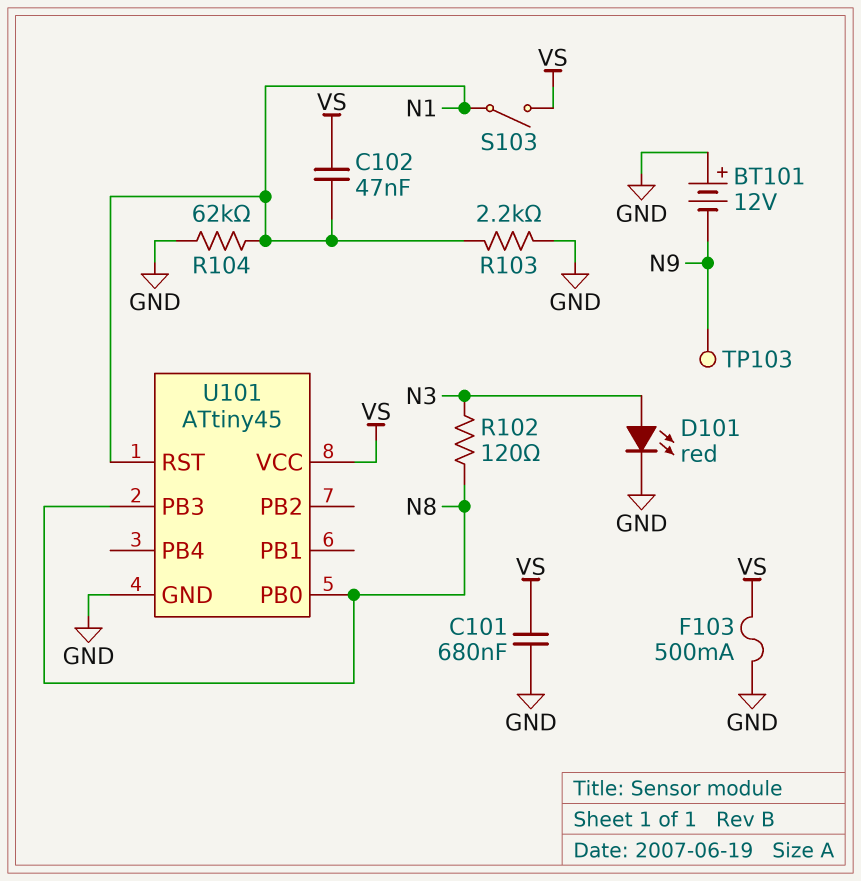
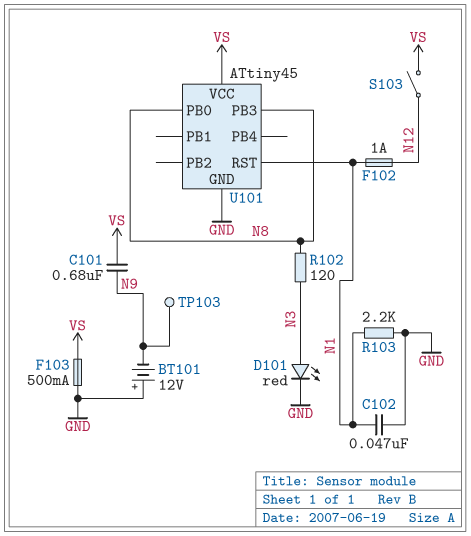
C101: 680nF (GND, VS) -> 680nF (N9, VS)
C102: 47nF (N1, VS) -> 47nF (GND, N1)
F102: none -> 1A (N1, N12)
R104: 62k (GND, N1) -> none
S103: switch (N1, VS) -> switch (N12, VS)

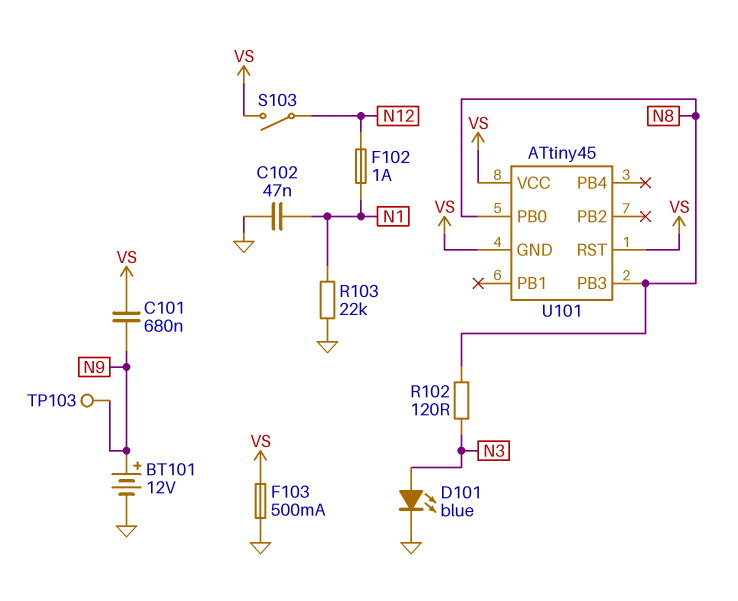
BT101: 12V (plus GND, minus N9) -> 12V (plus N9, minus GND)
D101: LED red (A N3, K GND) -> LED blue (A N3, K GND)
R103: 2.2k (GND, N1) -> 22k (GND, N1)
U101 pin GND: GND -> VS
U101 pin RST: N1 -> VS

